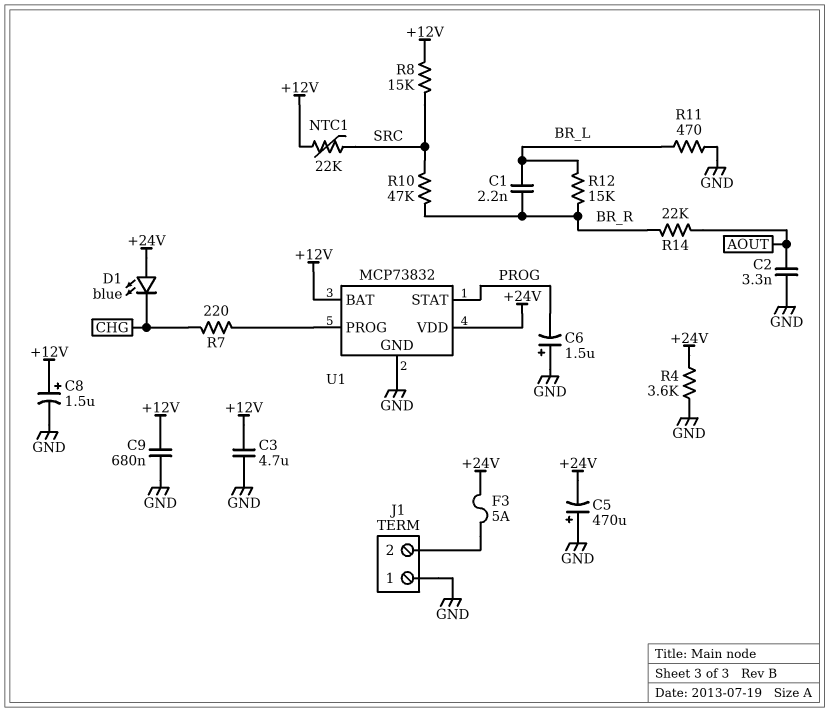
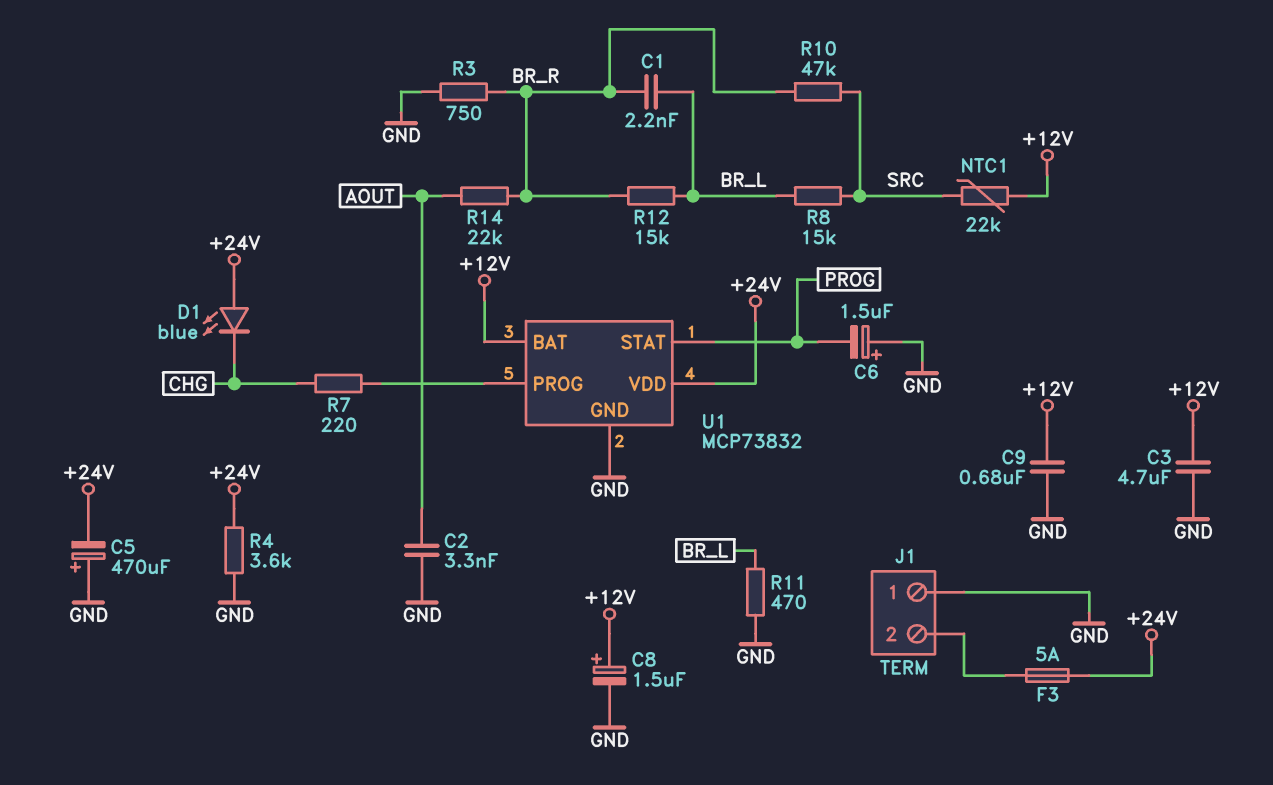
R3: none -> 750 (BR_R, GND)
R8: 15k (+12V, SRC) -> 15k (BR_L, SRC)

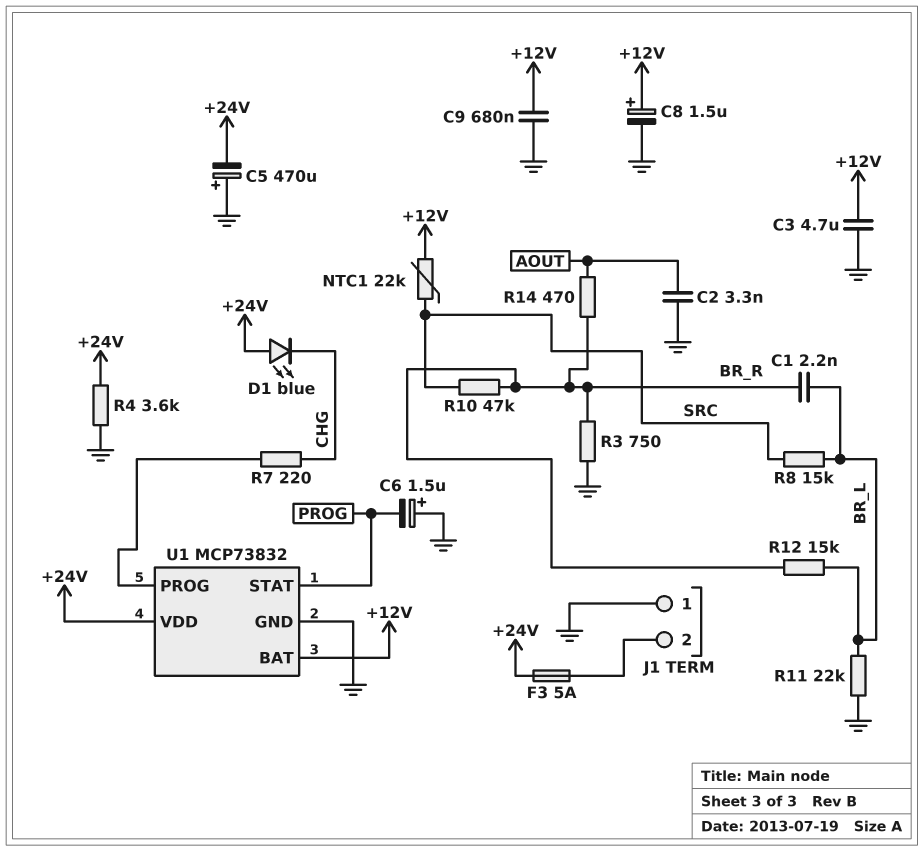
R11: 470 (BR_L, GND) -> 22k (BR_L, GND)
R14: 22k (AOUT, BR_R) -> 470 (AOUT, BR_R)

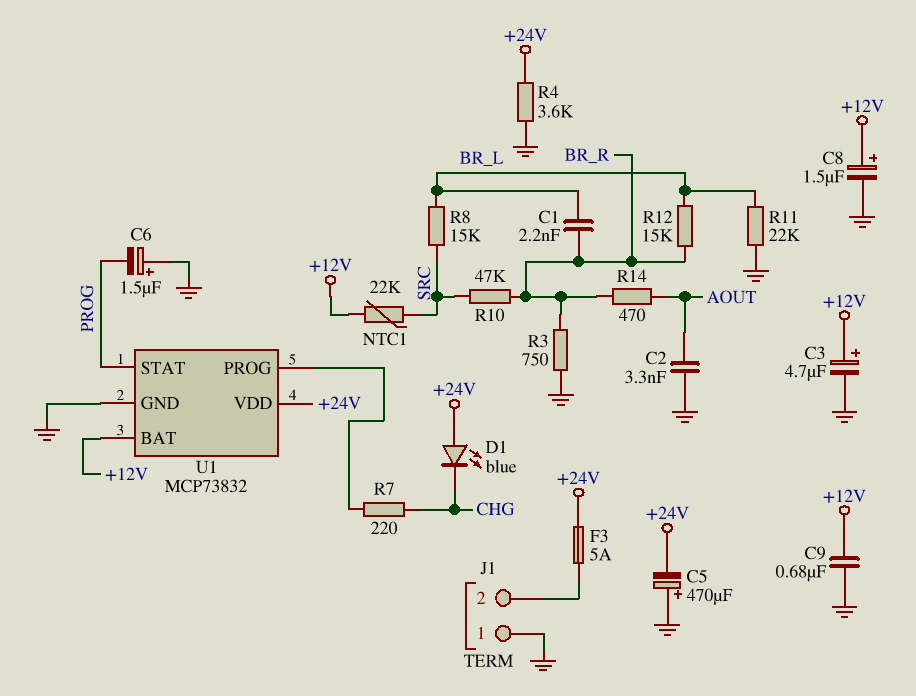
C3: 4.7uF (+12V, GND) -> 4.7uF (plus +12V, minus GND)

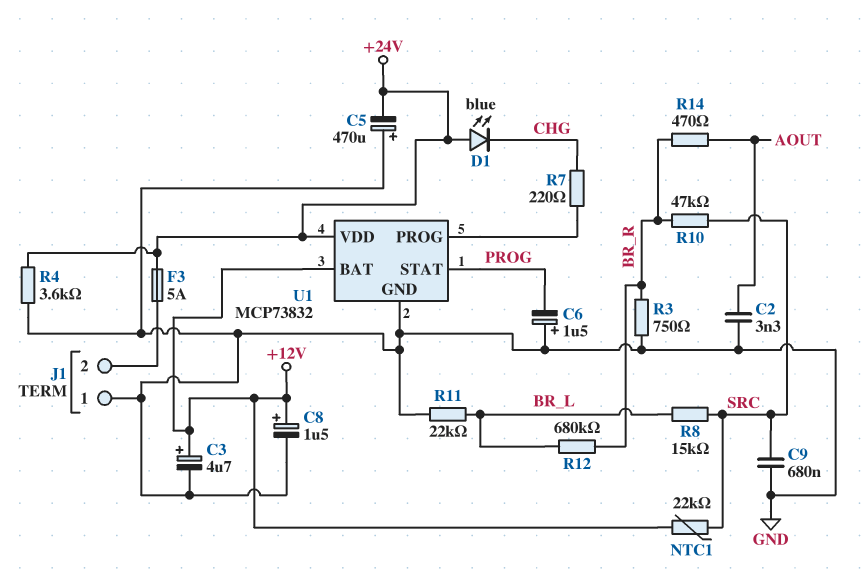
C1: 2.2nF (BR_L, BR_R) -> none
C9: 680nF (+12V, GND) -> 680nF (GND, SRC)
R12: 15k (BR_L, BR_R) -> 680k (BR_L, BR_R)

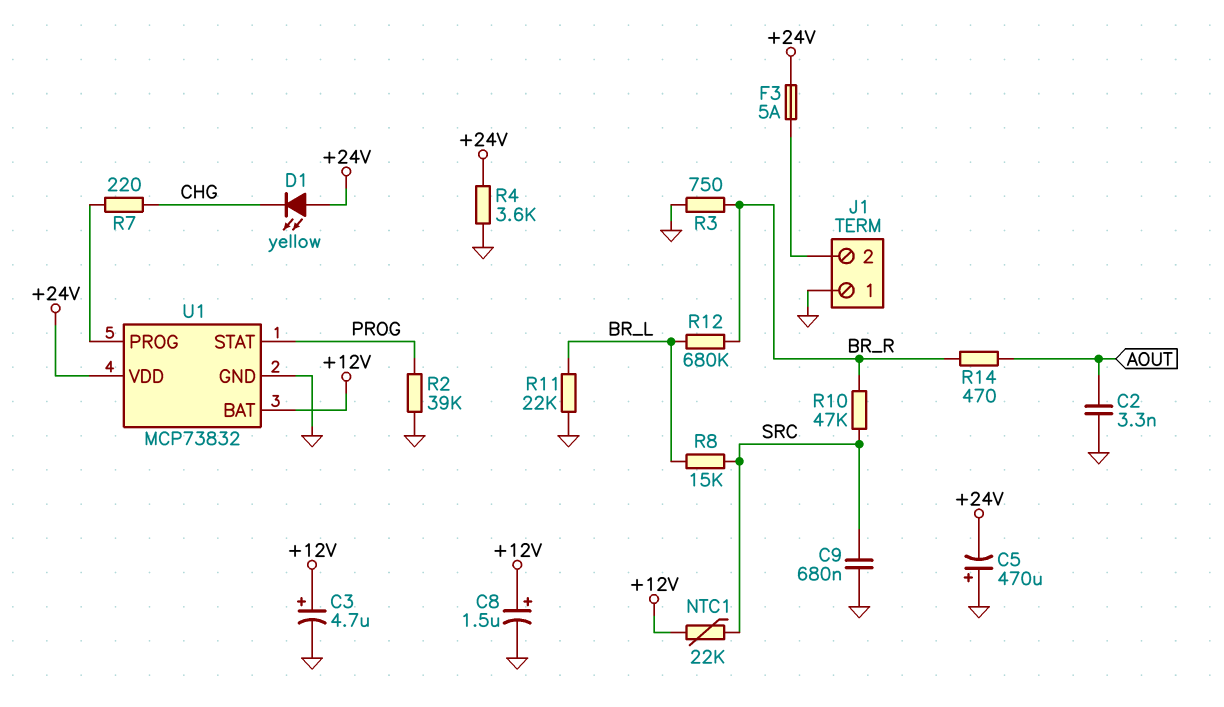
C6: 1.5uF (plus GND, minus PROG) -> none
D1: LED blue (A +24V, K CHG) -> LED yellow (A +24V, K CHG)
R2: none -> 39k (GND, PROG)

